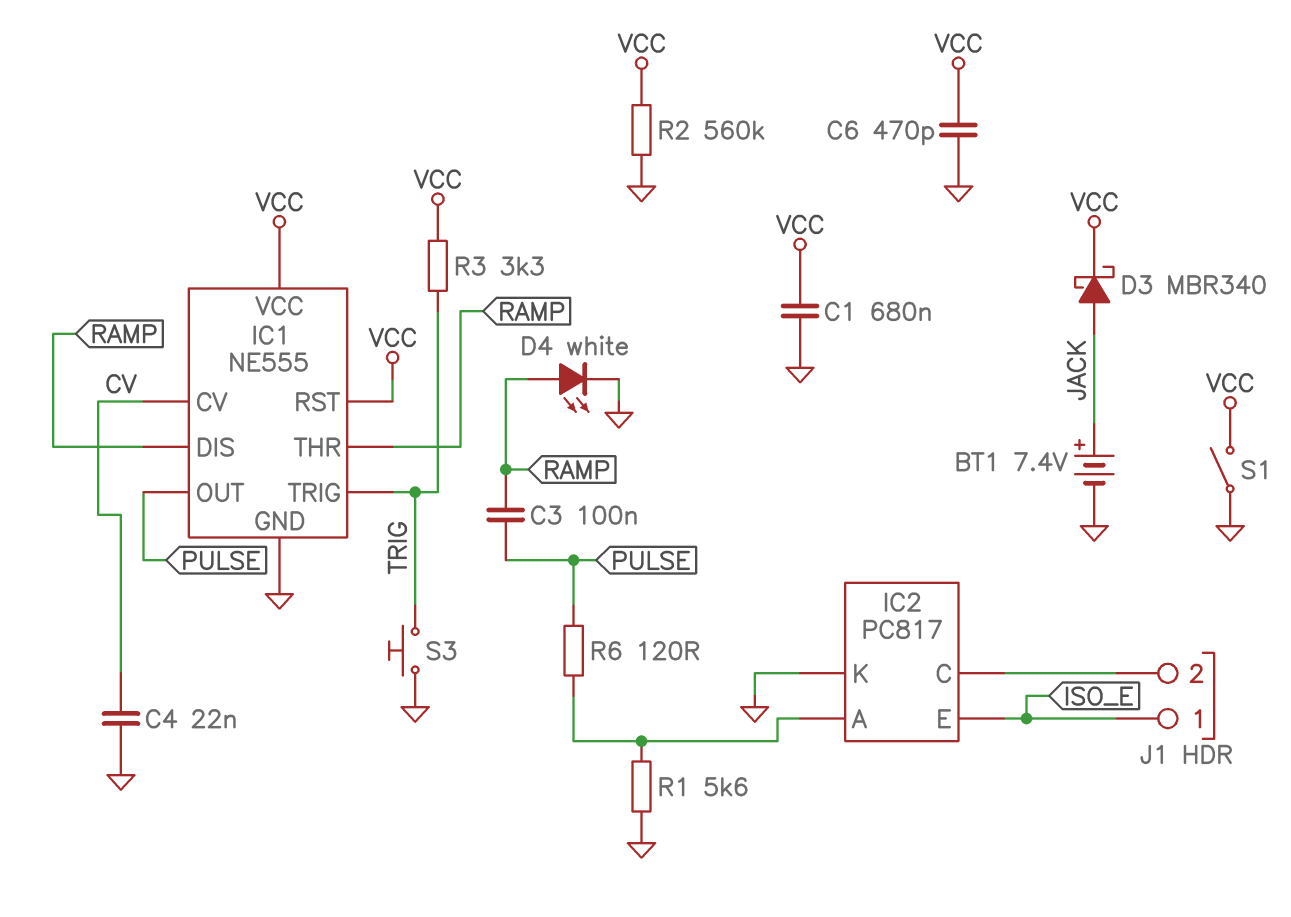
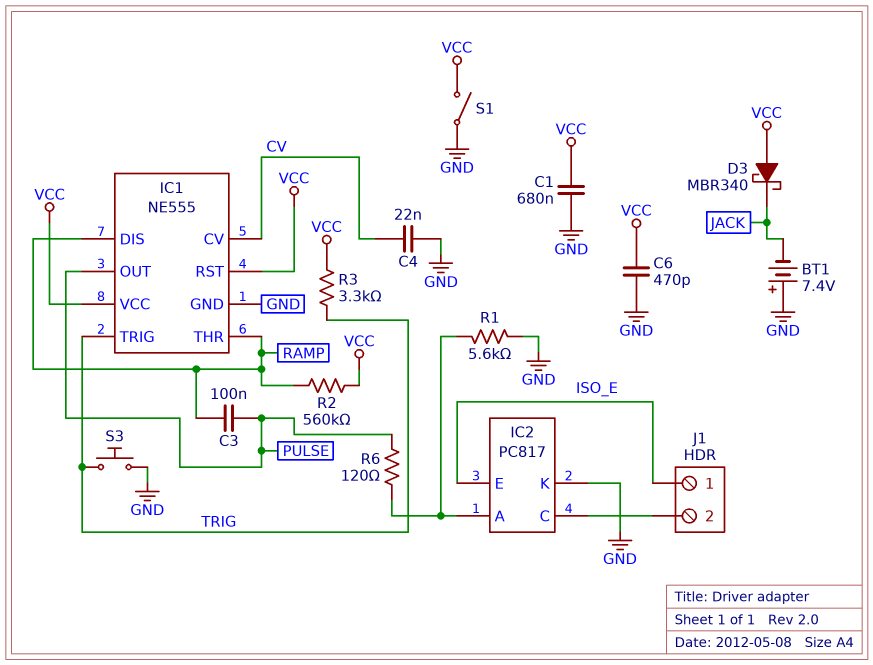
BT1: 7.4V (plus JACK, minus GND) -> 7.4V (plus GND, minus JACK)
D3: schottky MBR340 (A JACK, K VCC) -> schottky MBR340 (A VCC, K JACK)
D4: LED white (A RAMP, K GND) -> none
R2: 560k (GND, VCC) -> 560k (RAMP, VCC)

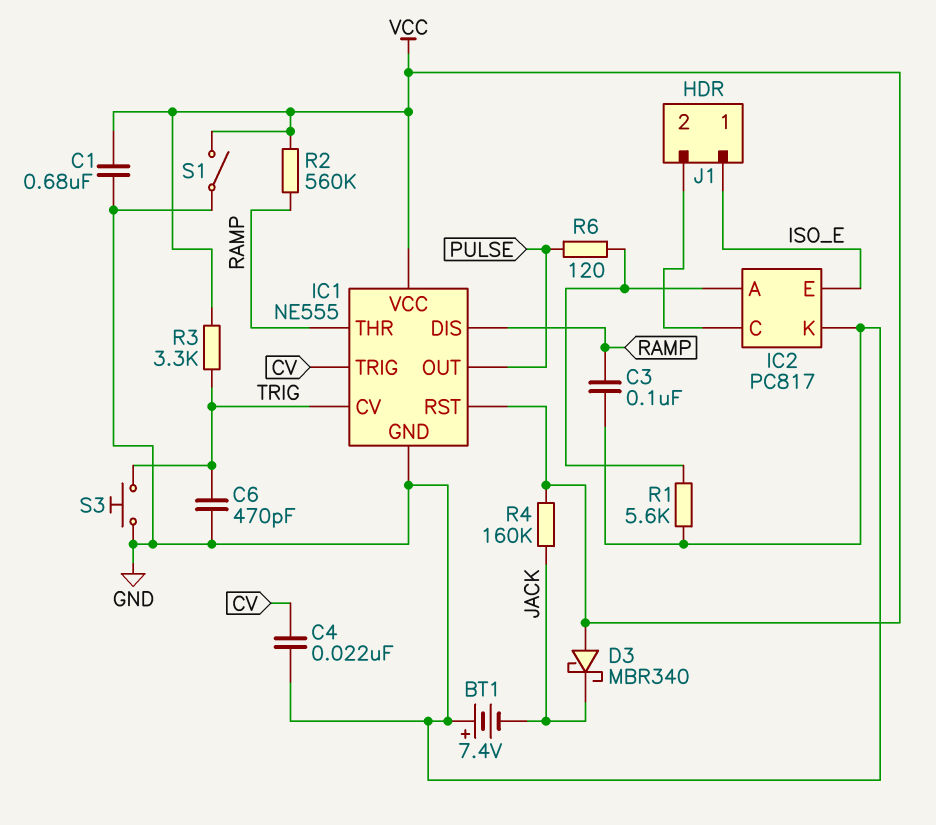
C3: 100nF (PULSE, RAMP) -> 100nF (GND, RAMP)
C6: 470pF (GND, VCC) -> 470pF (GND, TRIG)
IC1 pin CV: CV -> TRIG
IC1 pin TRIG: TRIG -> CV
R4: none -> 160k (JACK, VCC)

